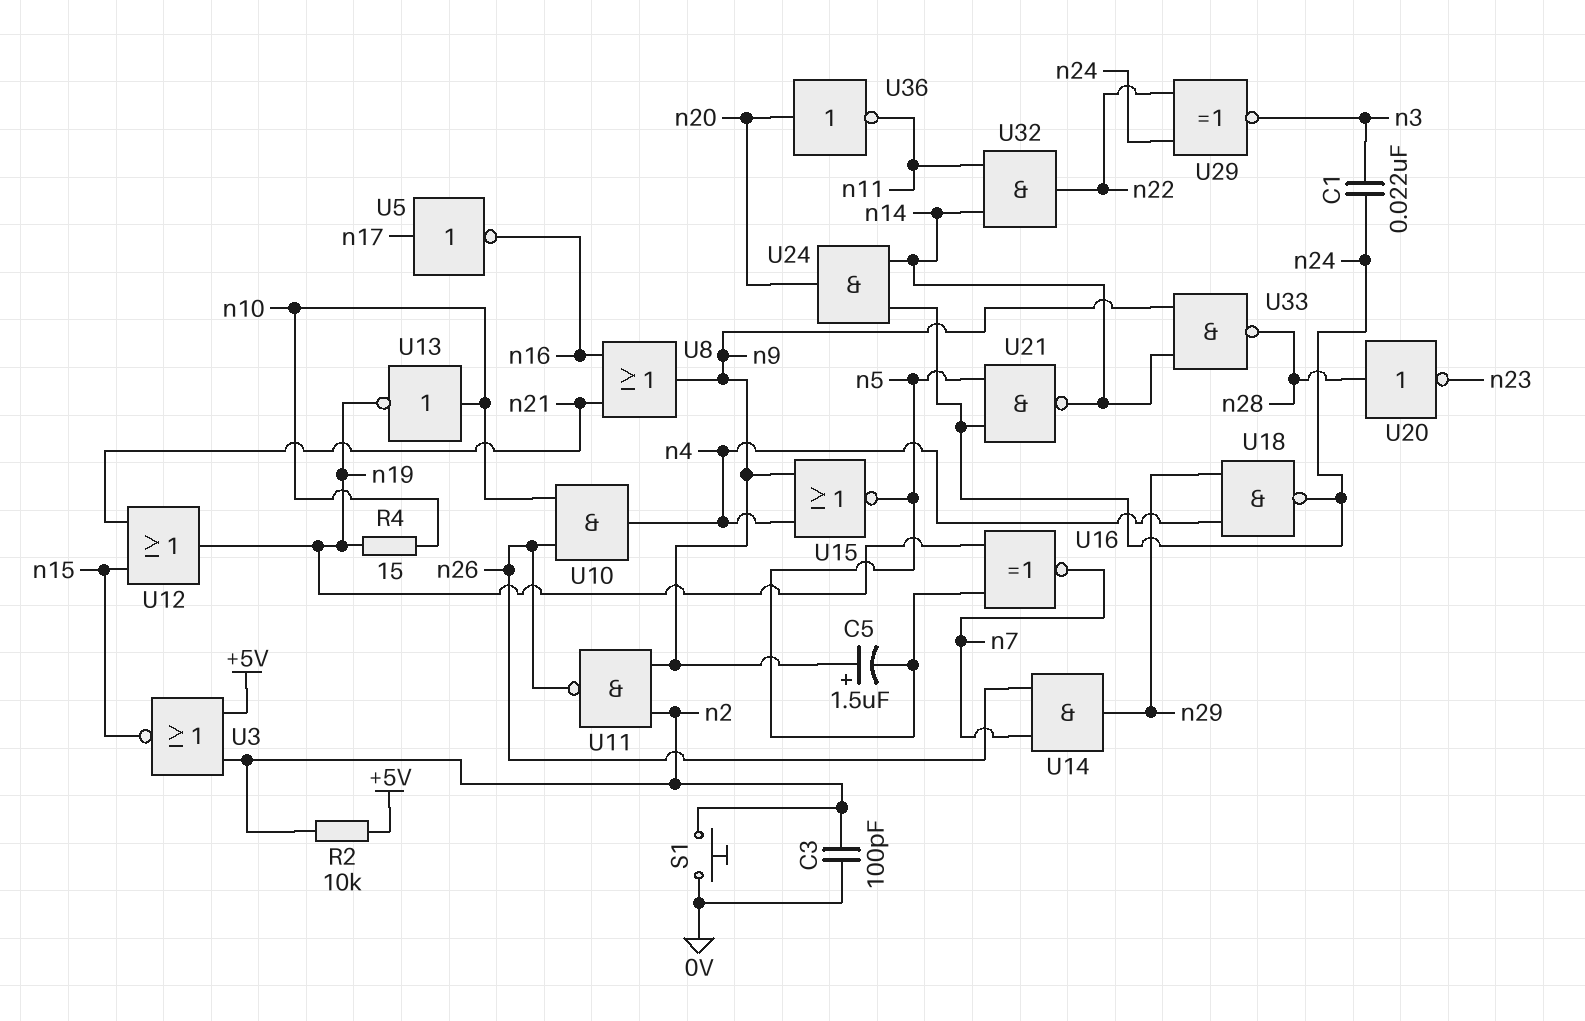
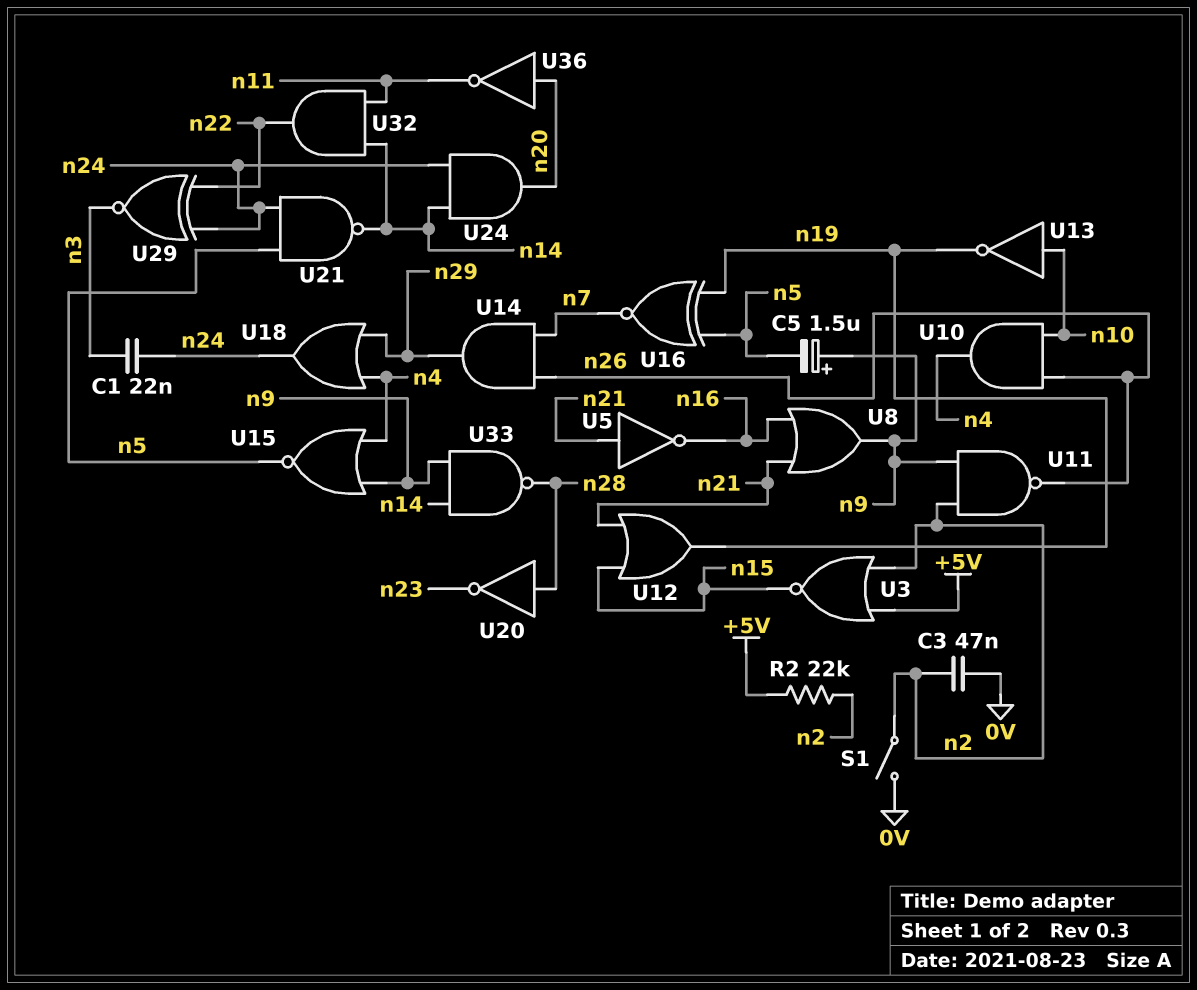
C3: 100pF (0V, n2) -> 47nF (0V, n2)
R2: 10k (+5V, n2) -> 22k (+5V, n2)
R4: 15 (n10, n19) -> none
S1: button (0V, n2) -> switch (0V, n2)
U5: NOT (in n17, out n16) -> NOT (in n21, out n16)
U18: NAND (in n4, in n29, out n24) -> OR (in n4, in n29, out n24)

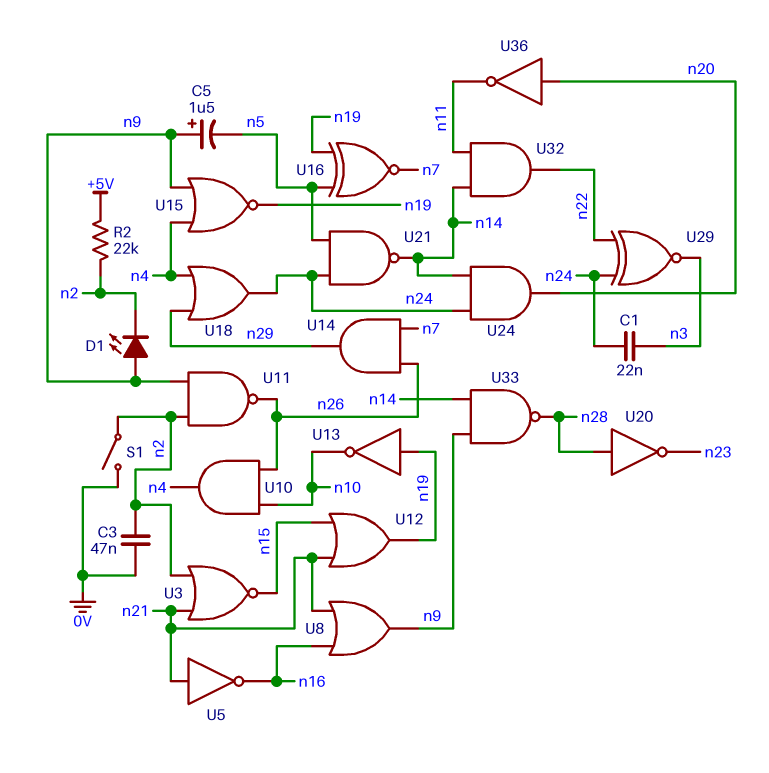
D1: none -> LED (A n9, K n2)
U3: NOR (in +5V, in n2, out n15) -> NOR (in n2, in n21, out n15)
U13: NOT (in n10, out n19) -> NOT (in n19, out n10)
U15: NOR (in n4, in n9, out n5) -> NOR (in n4, in n9, out n19)

